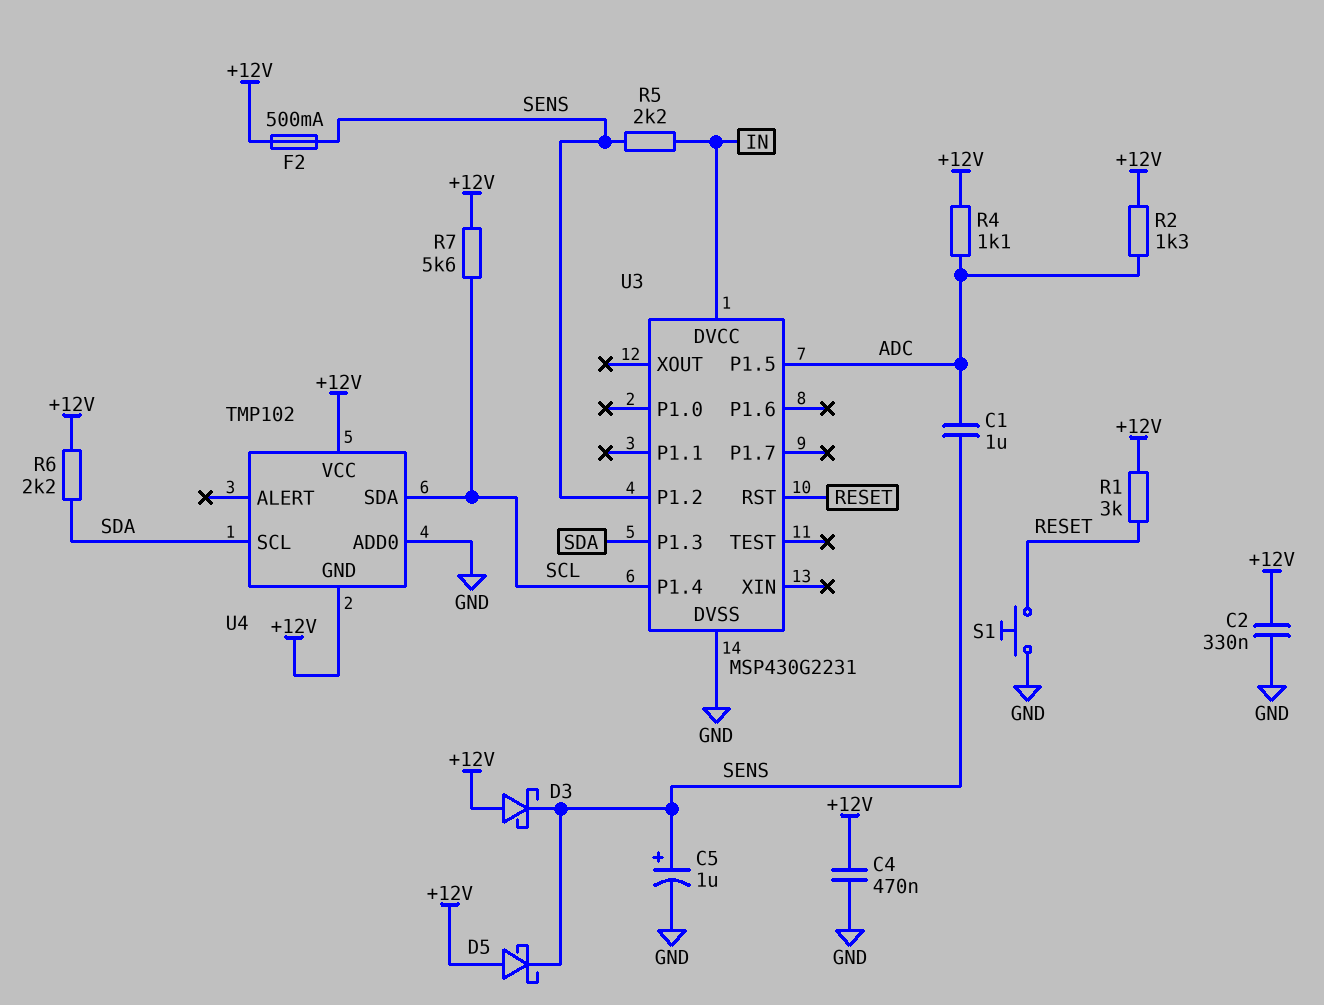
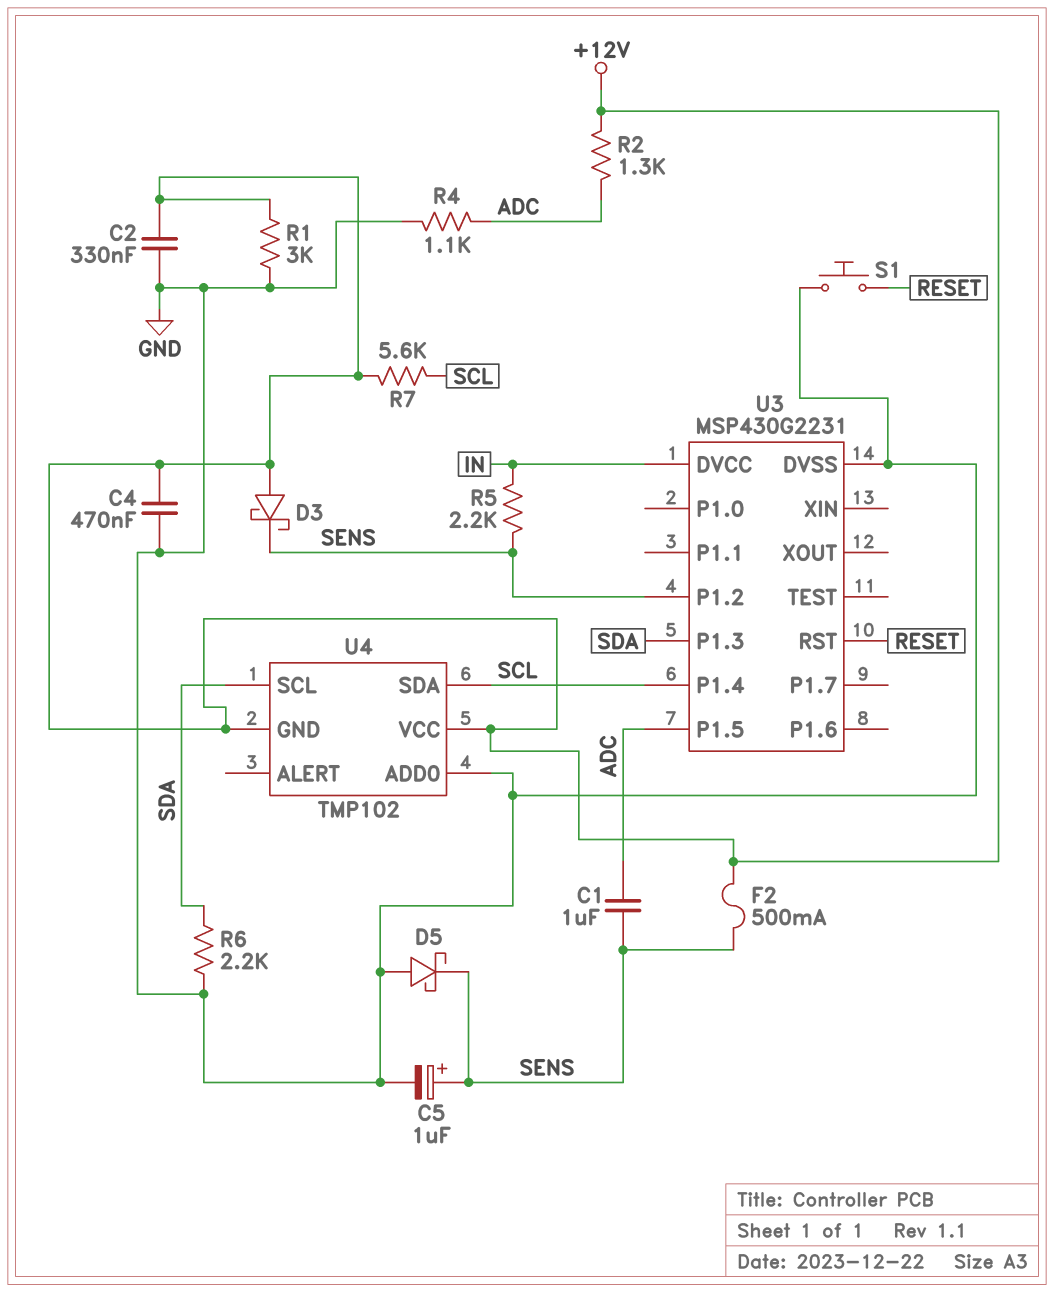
D5: schottky (A +12V, K SENS) -> schottky (A GND, K SENS)
R1: 3k (+12V, RESET) -> 3k (+12V, GND)
R4: 1.1k (+12V, ADC) -> 1.1k (ADC, GND)
R6: 2.2k (+12V, SDA) -> 2.2k (GND, SDA)

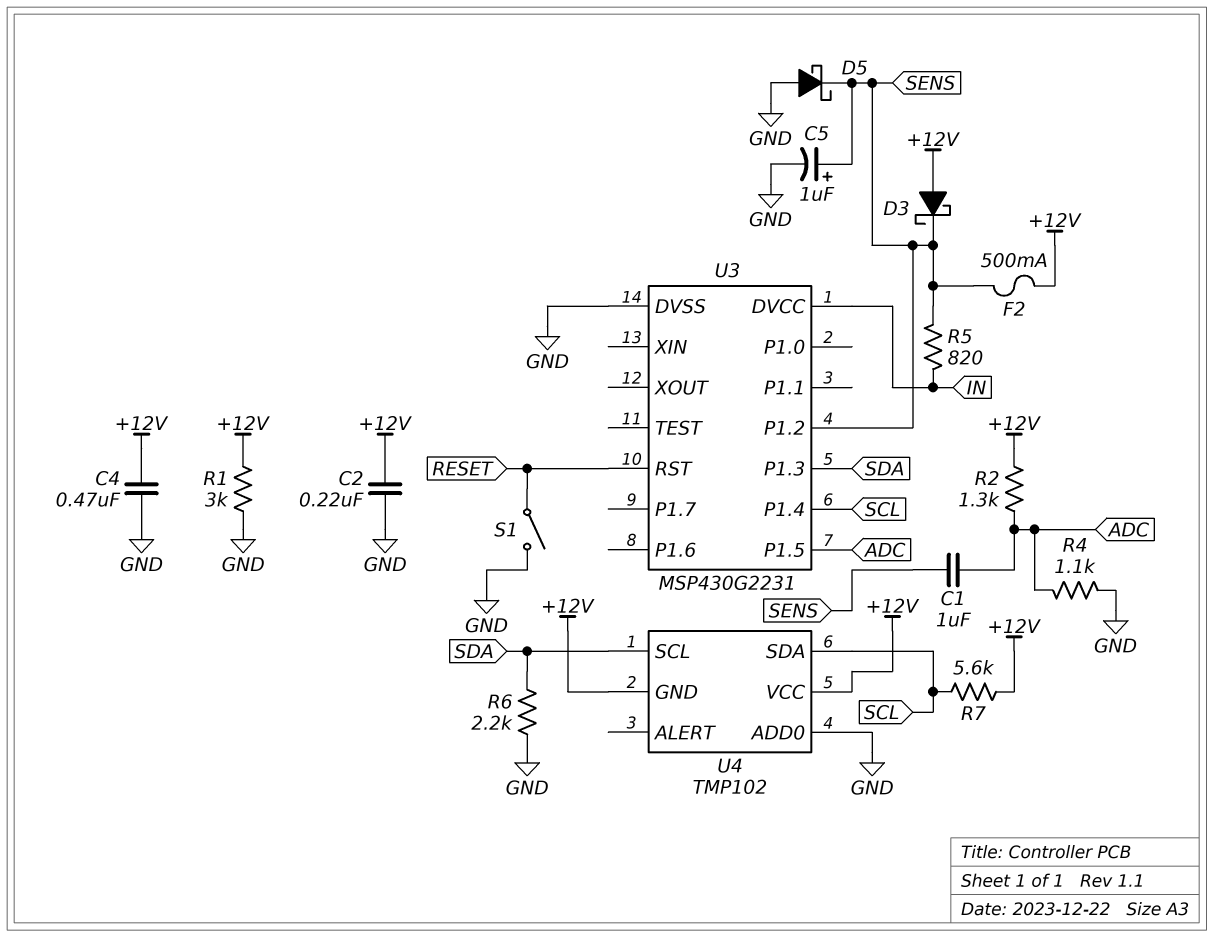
C2: 330nF (+12V, GND) -> 220nF (+12V, GND)
R5: 2.2k (IN, SENS) -> 820 (IN, SENS)
S1: button (GND, RESET) -> switch (GND, RESET)

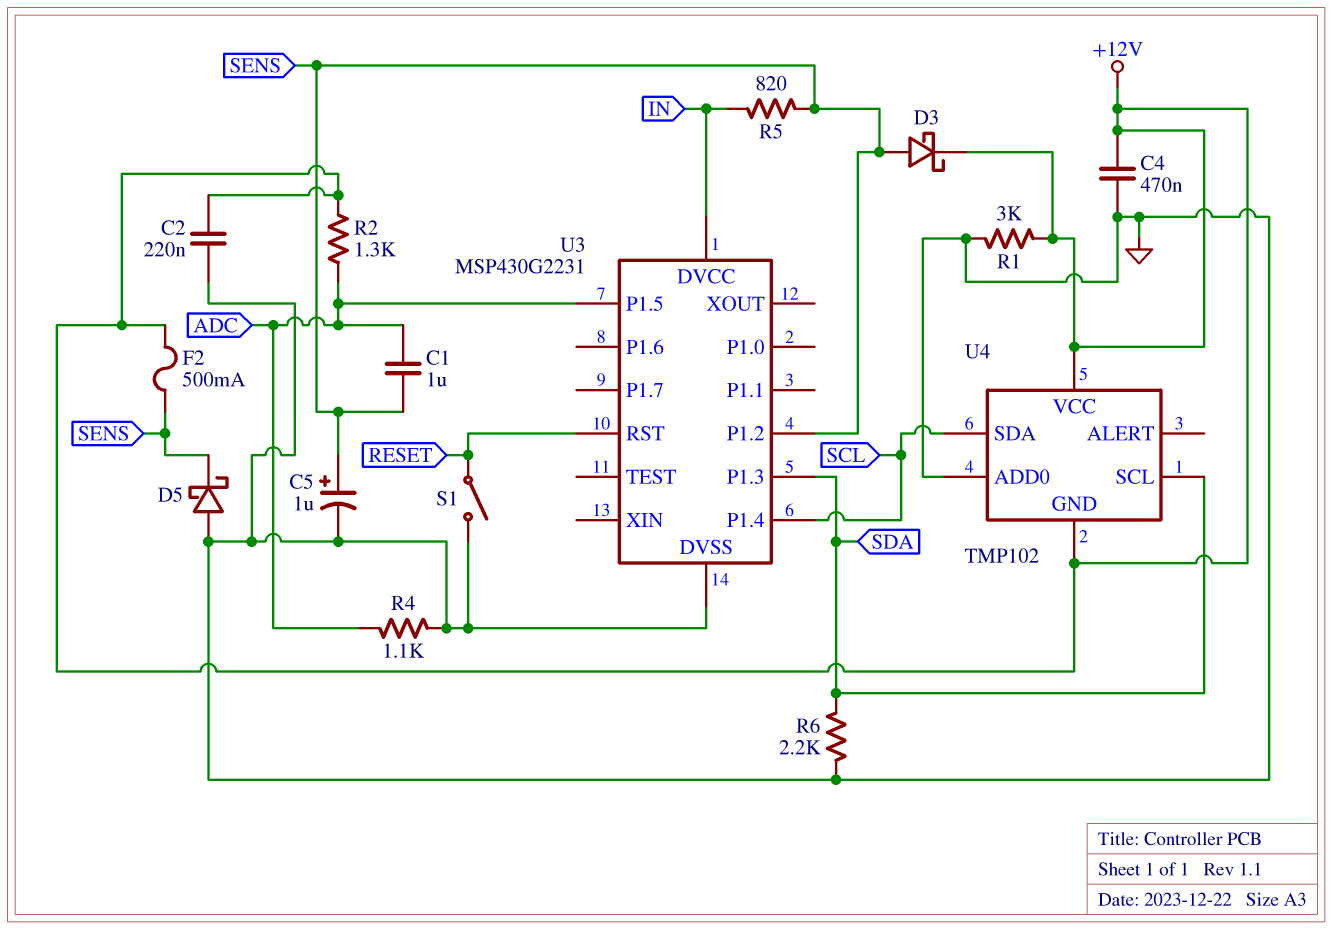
D3: schottky (A +12V, K SENS) -> schottky (A SENS, K +12V)
R7: 5.6k (+12V, SCL) -> none

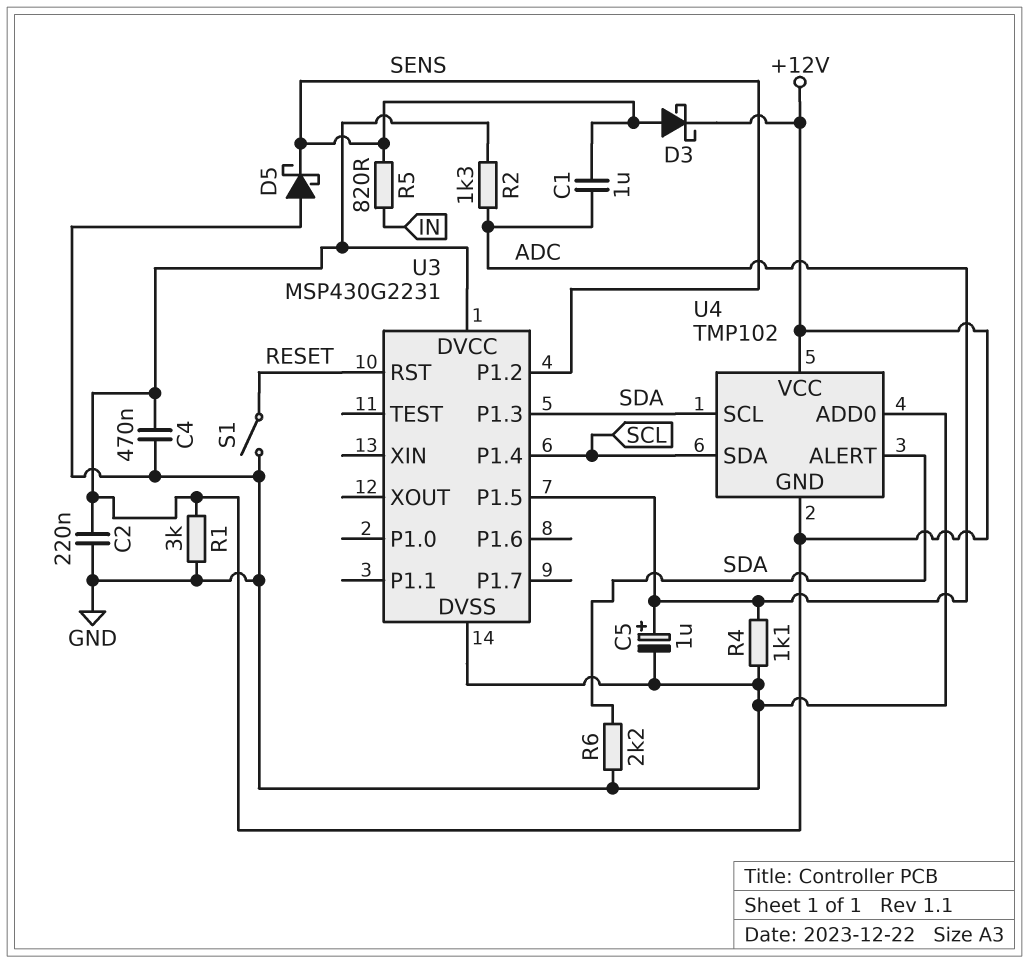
C5: 1uF (plus SENS, minus GND) -> 1uF (plus ADC, minus GND)
F2: 500mA (+12V, SENS) -> none
U3 pin DVCC: IN -> +12V
U4 pin ALERT: none -> SDA

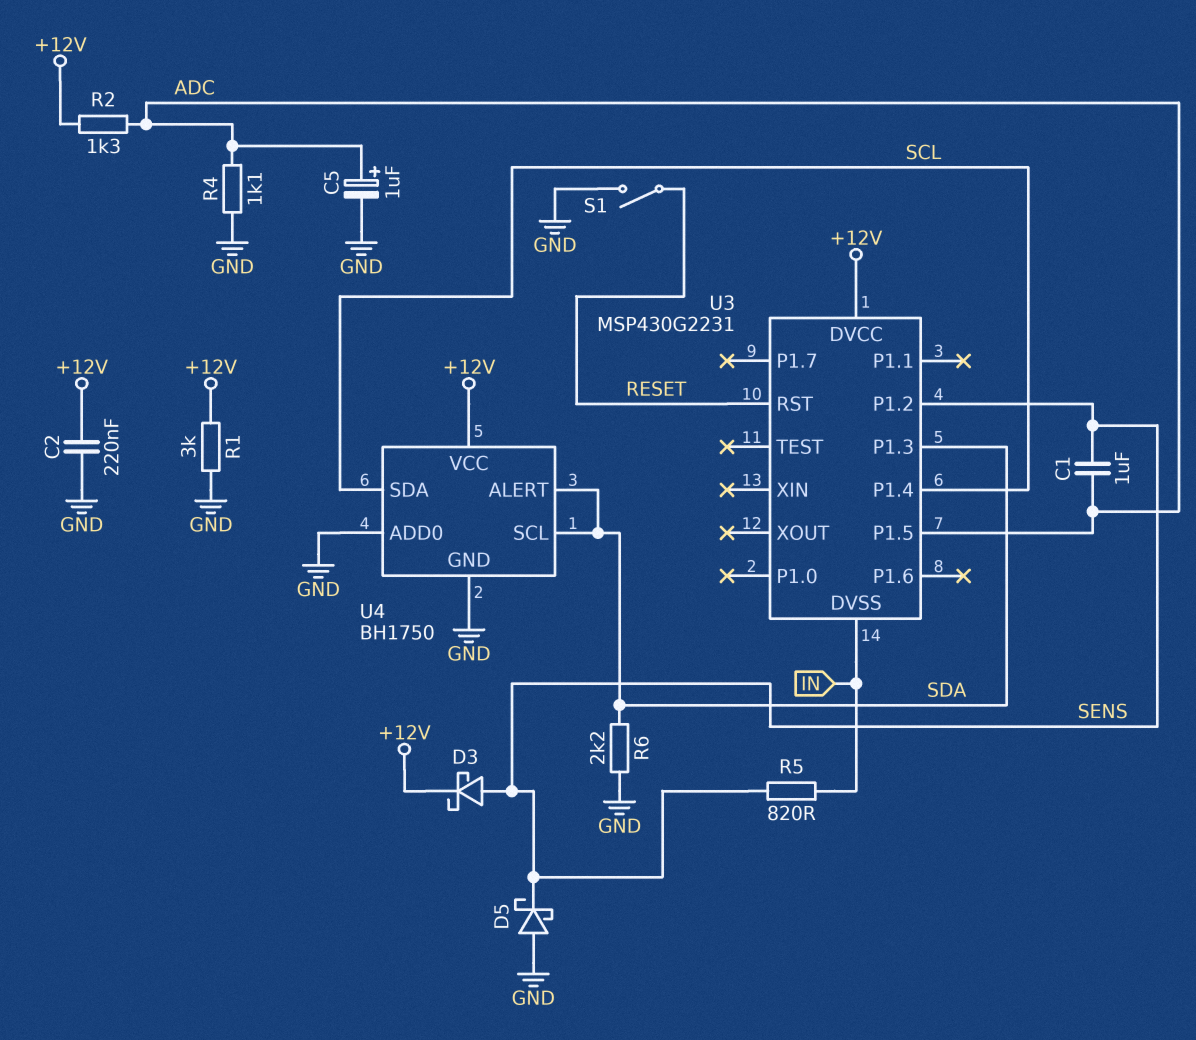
C4: 470nF (+12V, GND) -> none
U3 pin DVSS: GND -> IN
U4: TMP102 -> BH1750
U4 pin GND: +12V -> GND

